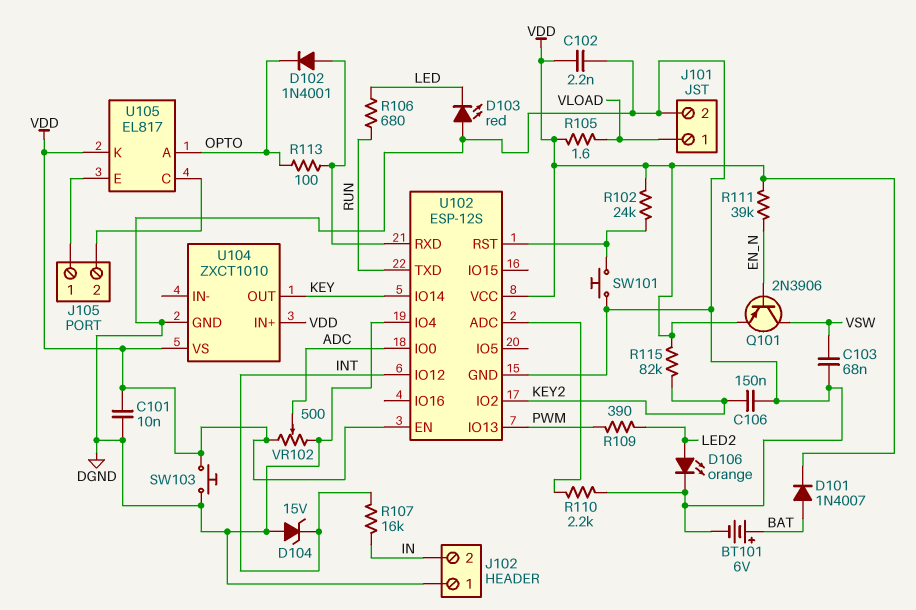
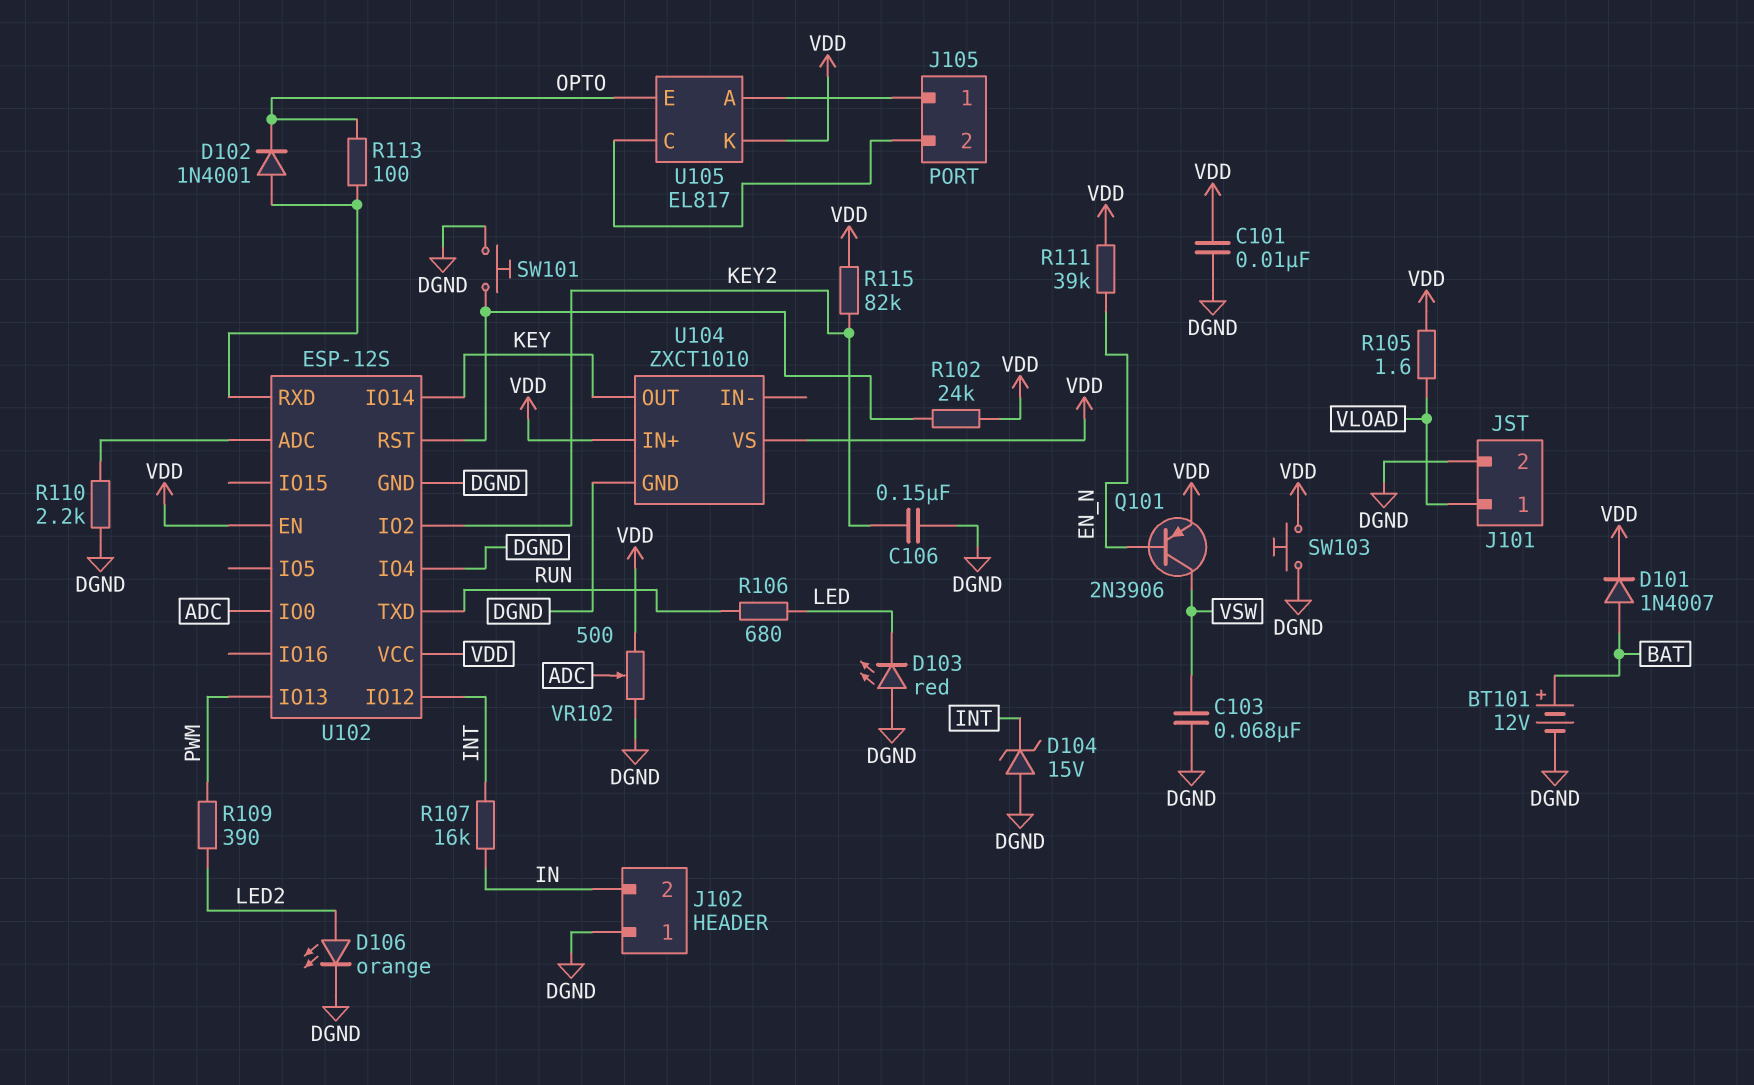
BT101: 6V (plus BAT, minus DGND) -> 12V (plus BAT, minus DGND)
C102: 2.2nF (DGND, VDD) -> none
U105 pin A: OPTO -> J105/1
U105 pin E: J105/1 -> OPTO

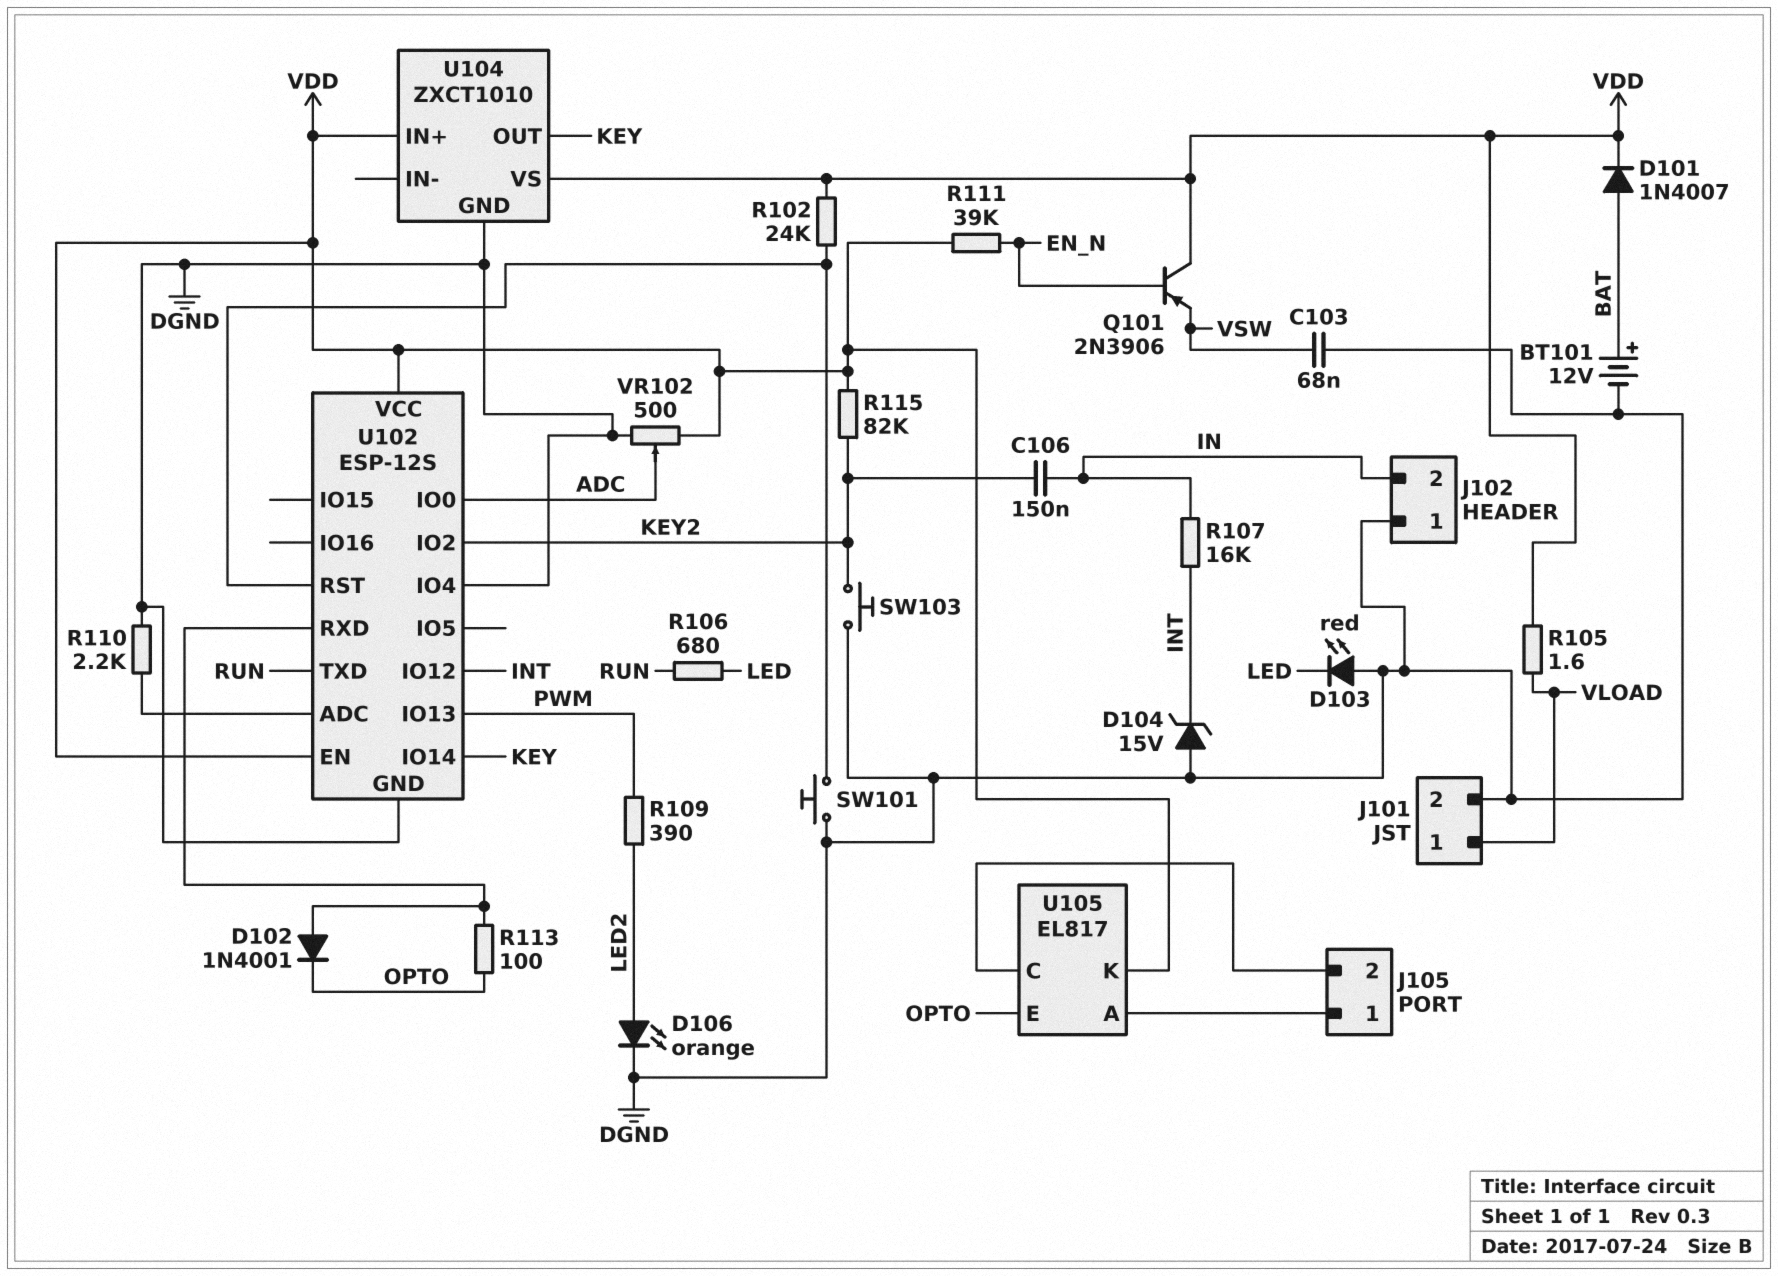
C101: 10nF (DGND, VDD) -> none
C106: 150nF (DGND, KEY2) -> 150nF (IN, KEY2)
Q101: PNP 2N3906 (B EN_N, C VSW, E VDD) -> PNP 2N3906 (B EN_N, C VDD, E VSW)
SW103: button (DGND, VDD) -> button (DGND, KEY2)

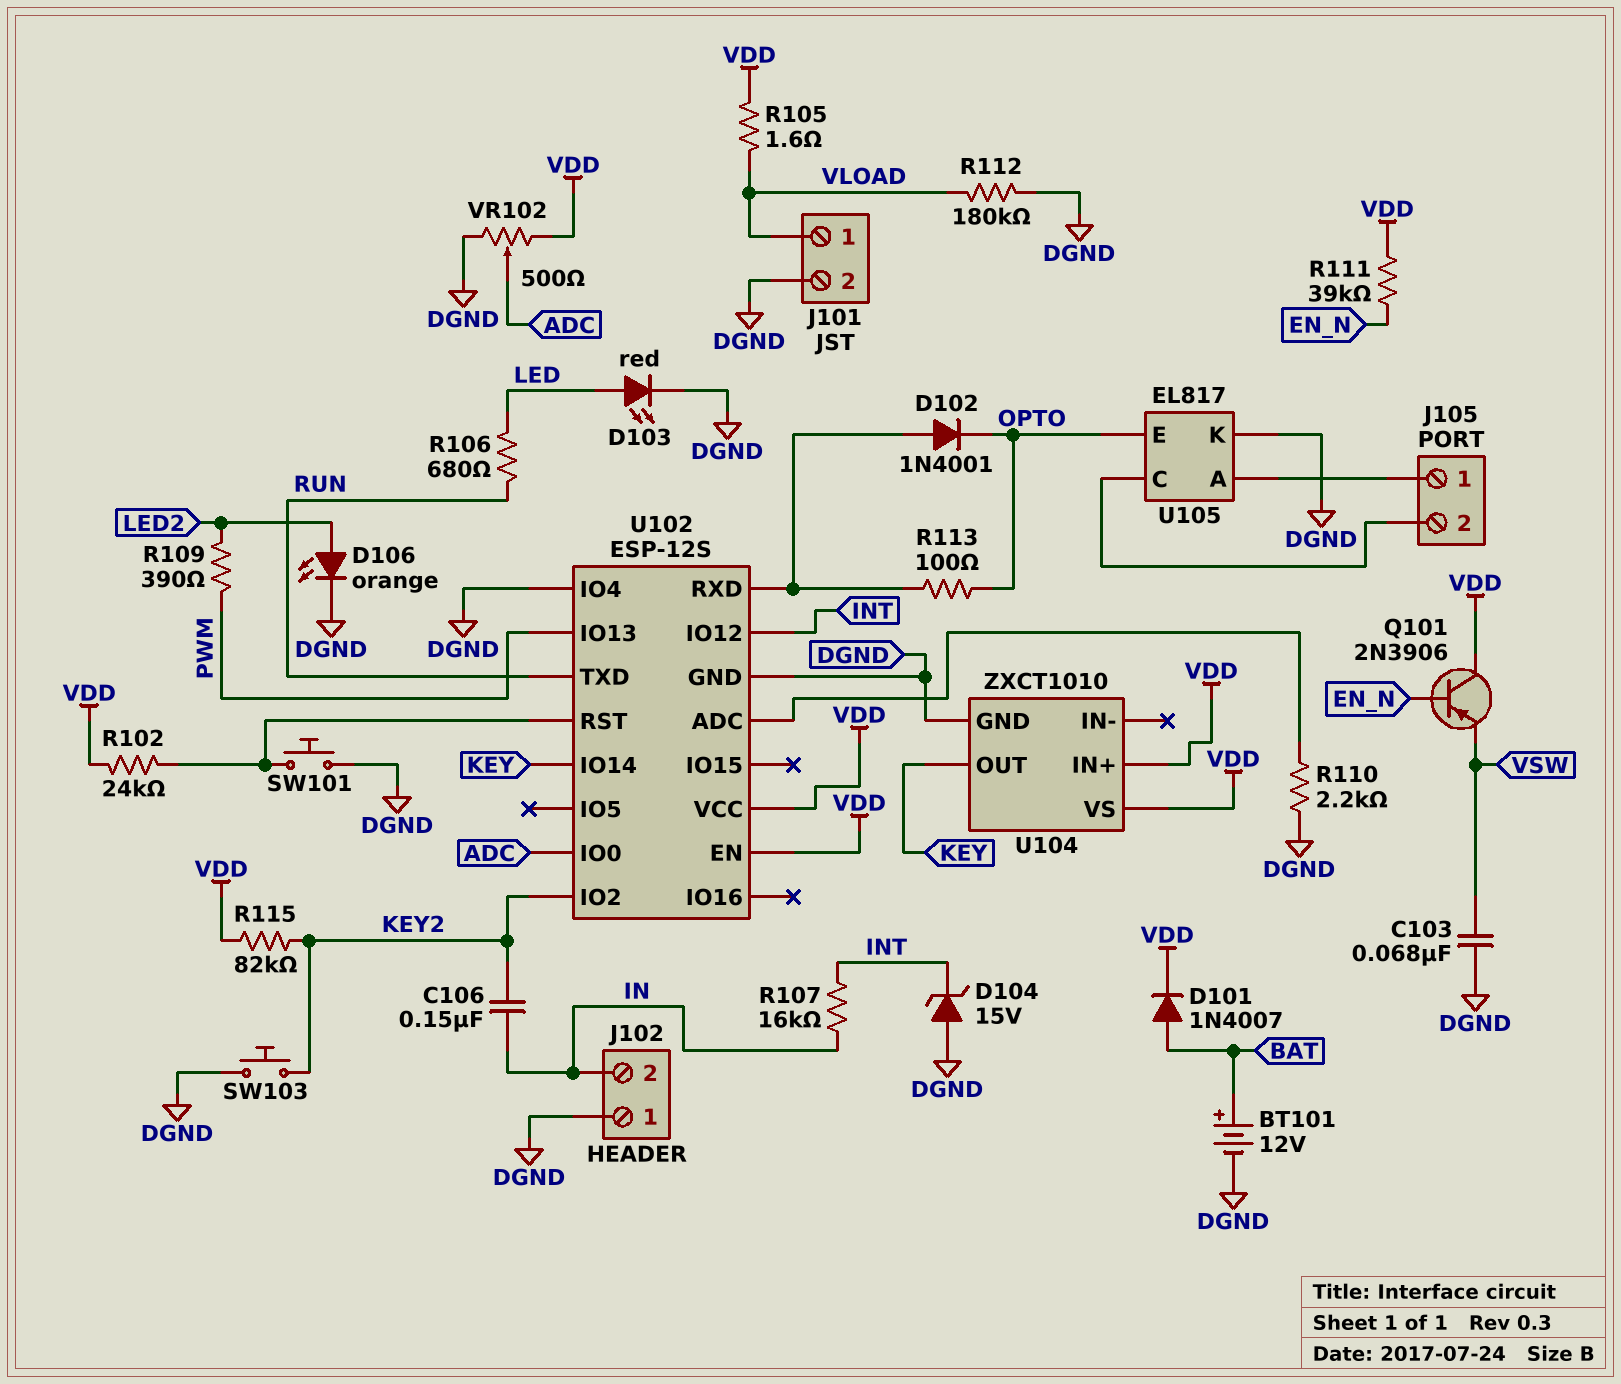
D103: LED red (A DGND, K LED) -> LED red (A LED, K DGND)
R112: none -> 180k (DGND, VLOAD)
U105 pin K: VDD -> DGND

